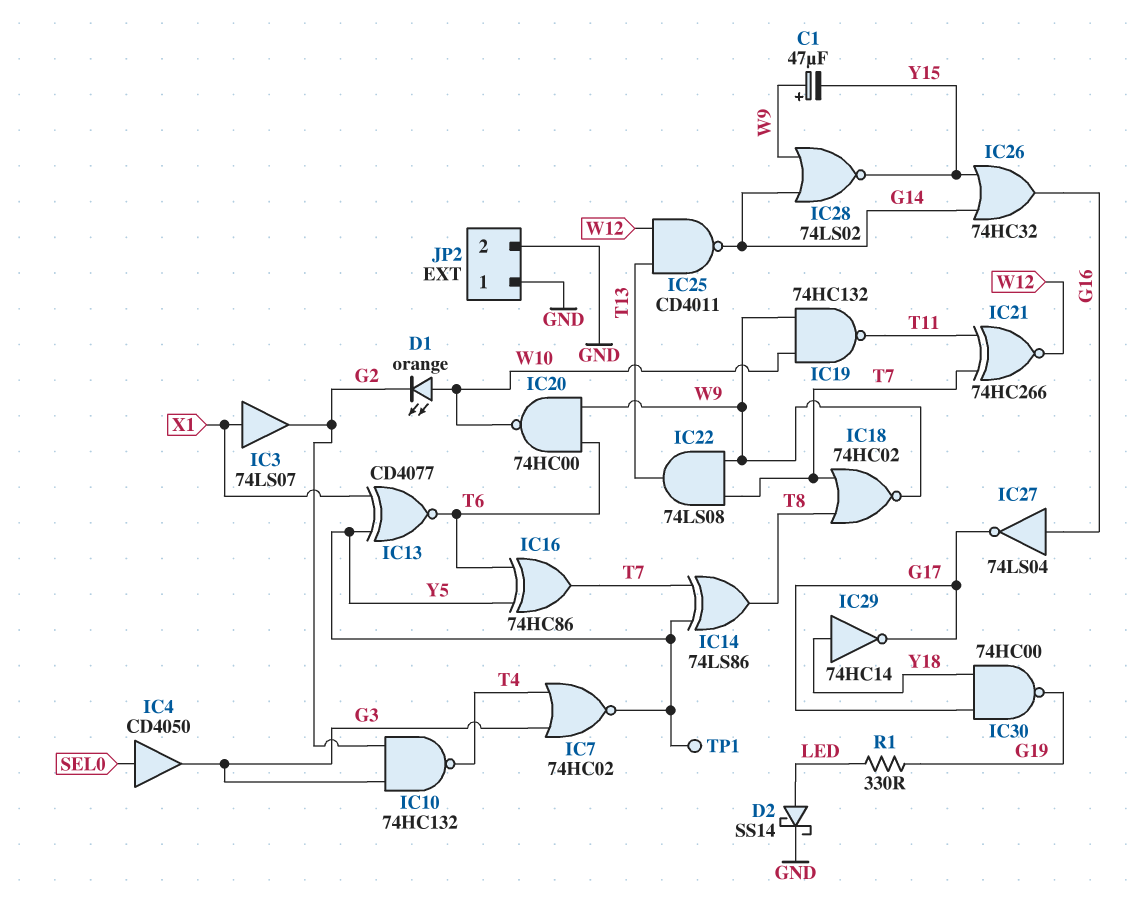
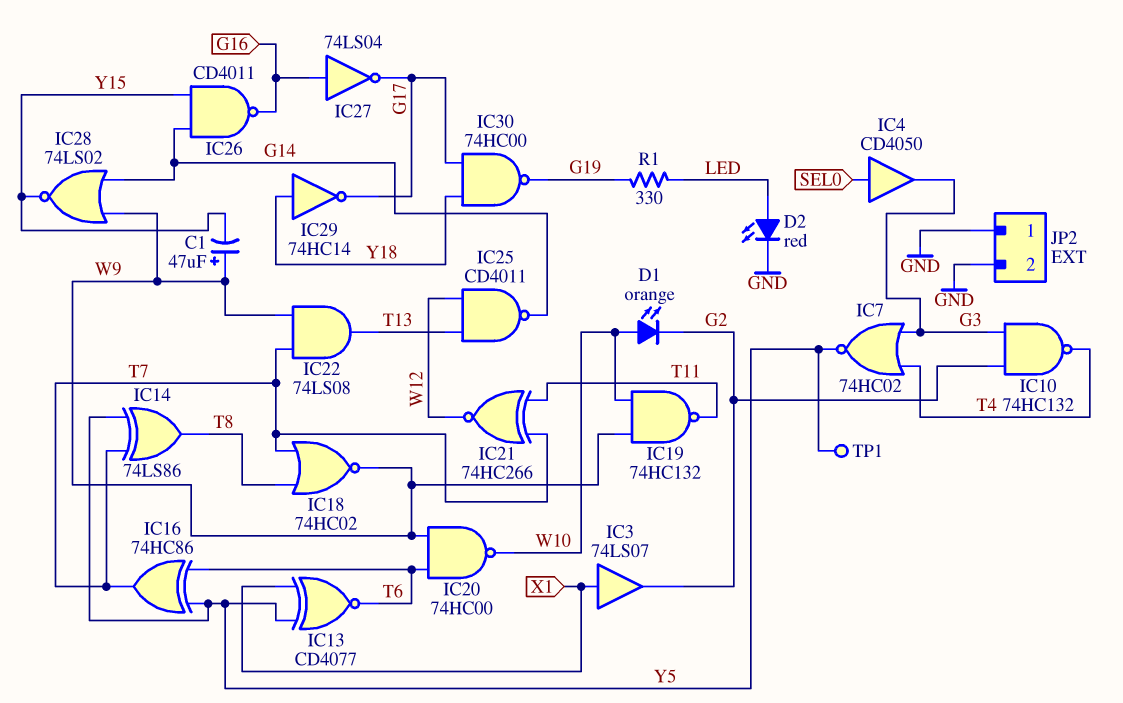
D2: schottky SS14 (A LED, K GND) -> LED red (A LED, K GND)
IC26: OR 74HC32 (in G14, in Y15, out G16) -> NAND CD4011 (in G14, in Y15, out G16)

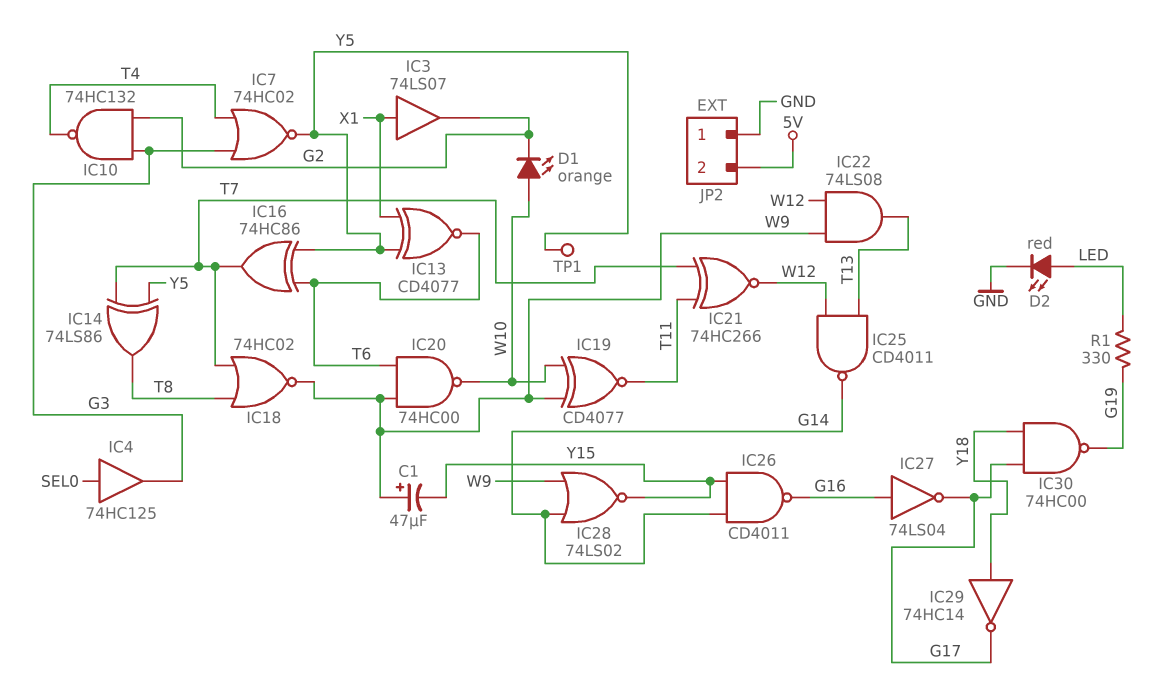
IC4: buffer CD4050 (in SEL0, out G3) -> buffer 74HC125 (in SEL0, out G3)
IC19: NAND 74HC132 (in W9, in W10, out T11) -> XNOR CD4077 (in W9, in W10, out T11)
IC22: AND 74LS08 (in T7, in W9, out T13) -> AND 74LS08 (in W9, in W12, out T13)
JP2 pin 2: GND -> 5V

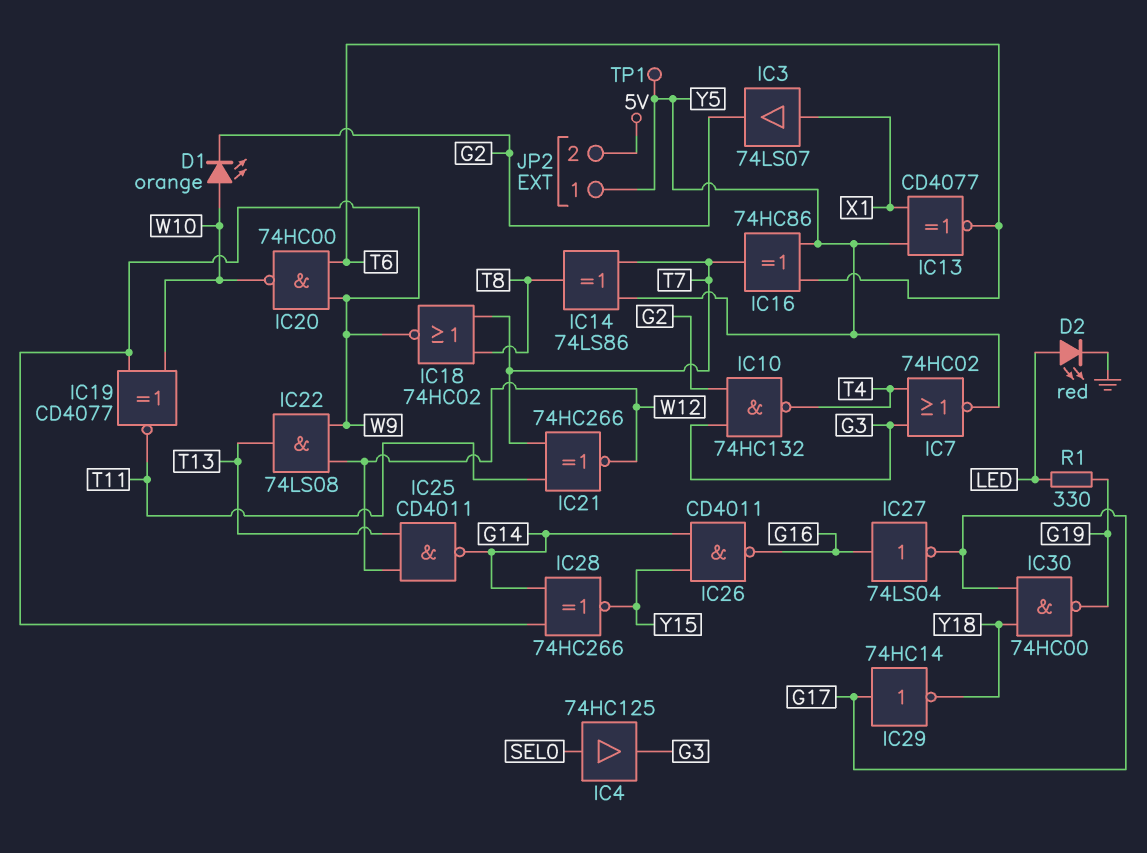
C1: 47uF (plus W9, minus Y15) -> none
IC28: NOR 74LS02 (in G14, in W9, out Y15) -> XNOR 74HC266 (in G14, in W9, out Y15)
IC29: NOT 74HC14 (in Y18, out G17) -> NOT 74HC14 (in G17, out Y18)
JP2 pin 1: GND -> Y5

